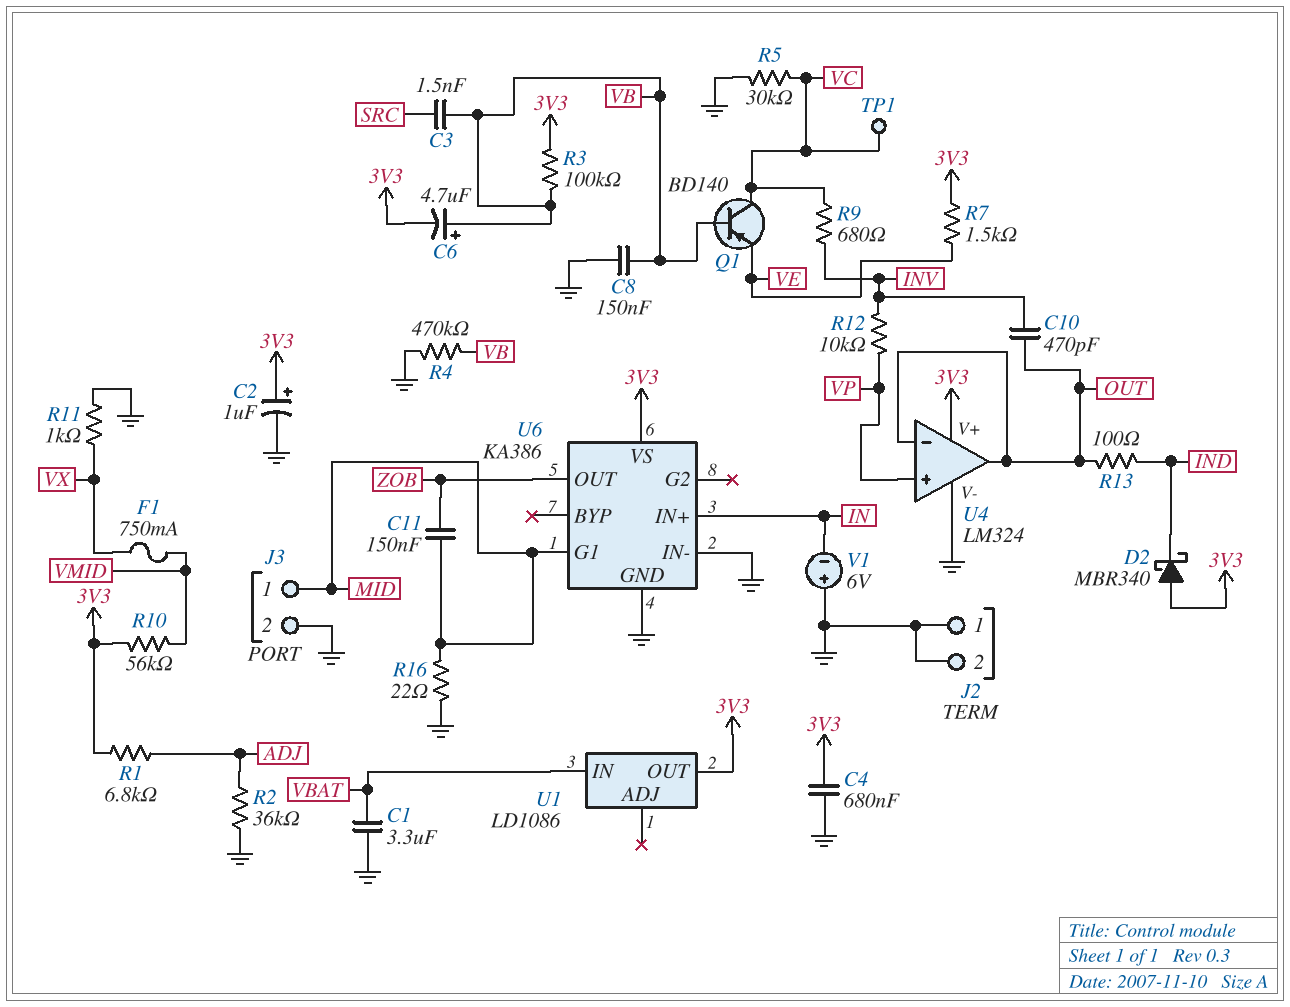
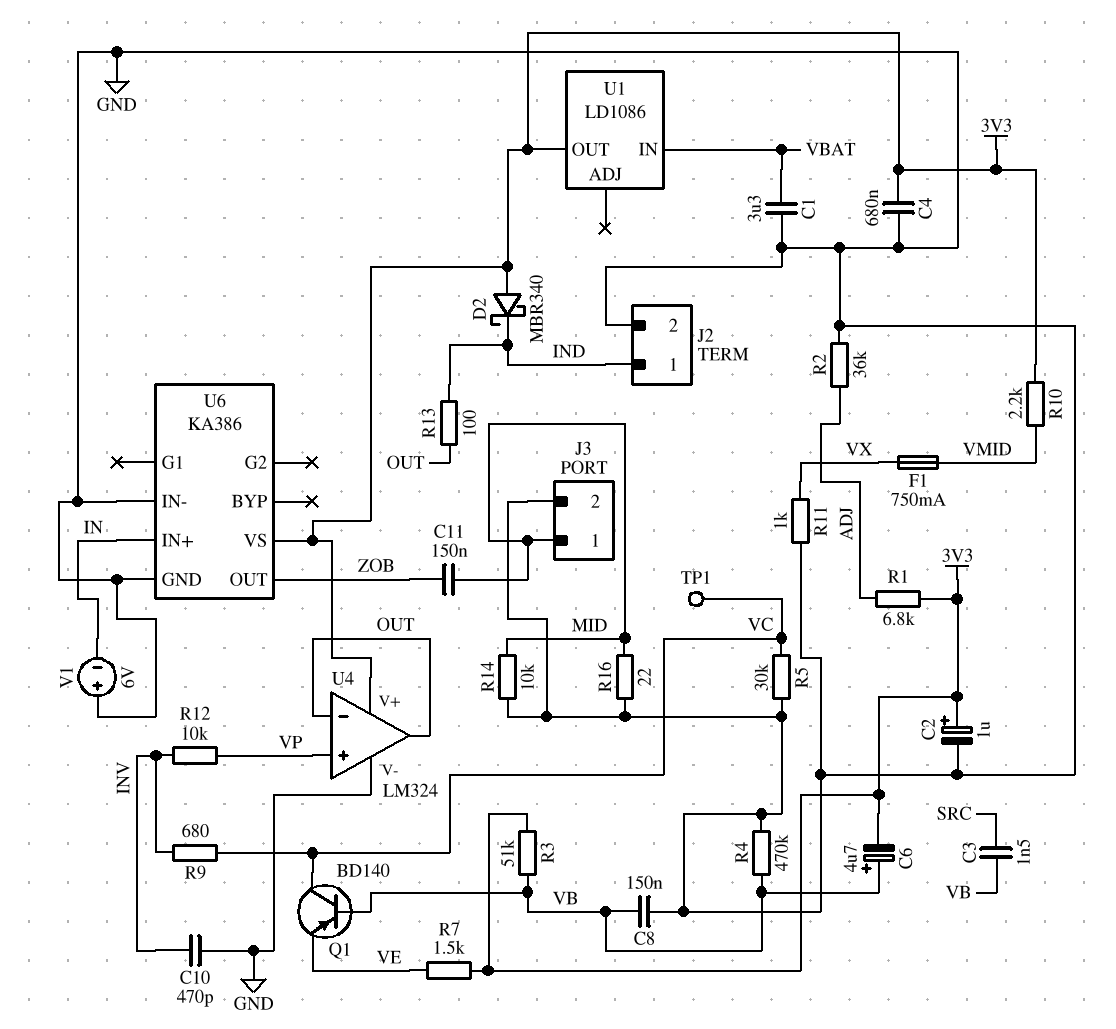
C10: 470pF (INV, OUT) -> 470pF (GND, INV)
J2 pin 1: GND -> IND
R3: 100k (3V3, VB) -> 51k (3V3, VB)
R10: 56k (3V3, VMID) -> 2.2k (3V3, VMID)
R14: none -> 10k (GND, MID)
U6 pin G1: MID -> none

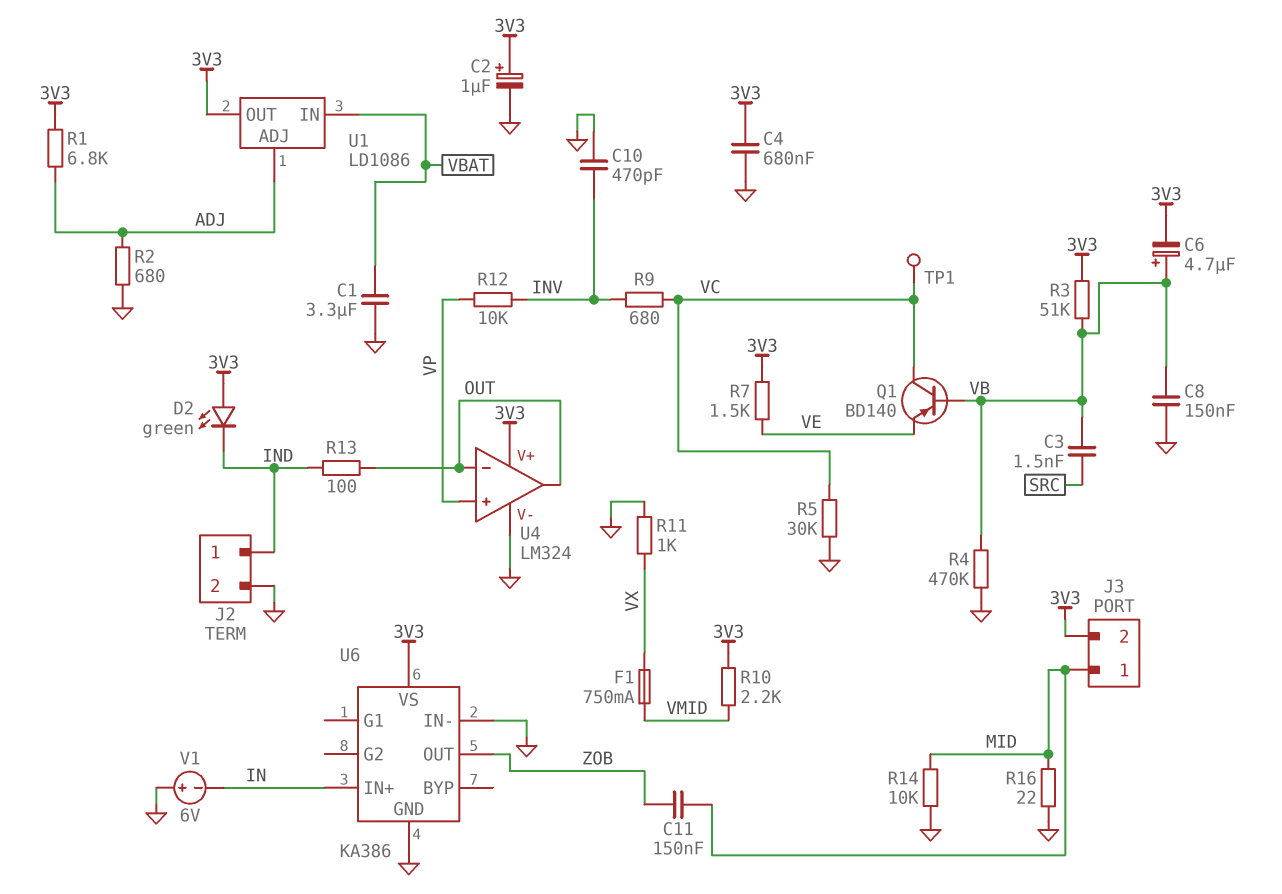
D2: schottky MBR340 (A 3V3, K IND) -> LED green (A 3V3, K IND)
J3 pin 2: GND -> 3V3
R2: 36k (ADJ, GND) -> 680 (ADJ, GND)
U1 pin ADJ: none -> ADJ

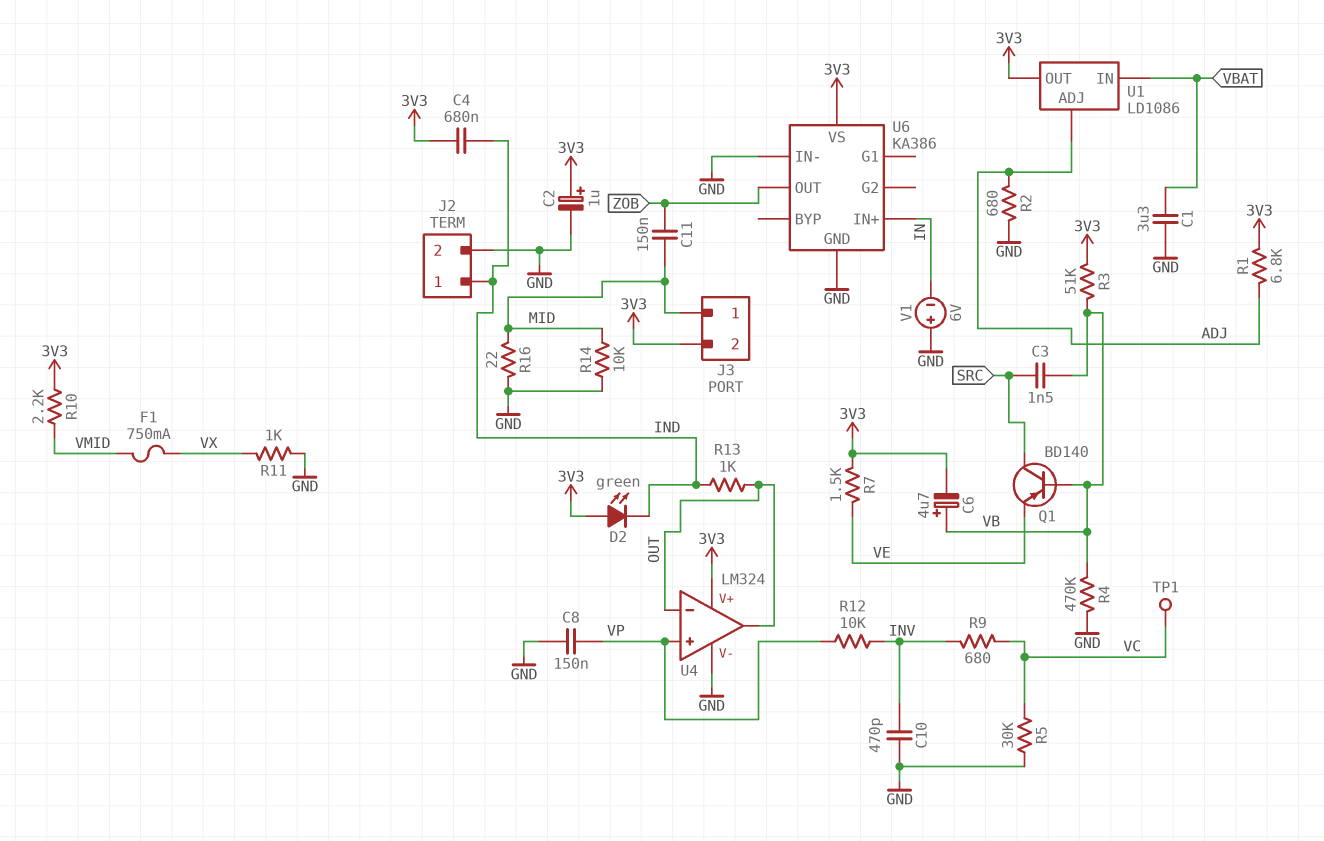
C4: 680nF (3V3, GND) -> 680nF (3V3, IND)
C8: 150nF (GND, VB) -> 150nF (GND, VP)
Q1: PNP BD140 (B VB, C VC, E VE) -> PNP BD140 (B VB, C SRC, E VE)
R13: 100 (IND, OUT) -> 1k (IND, OUT)

